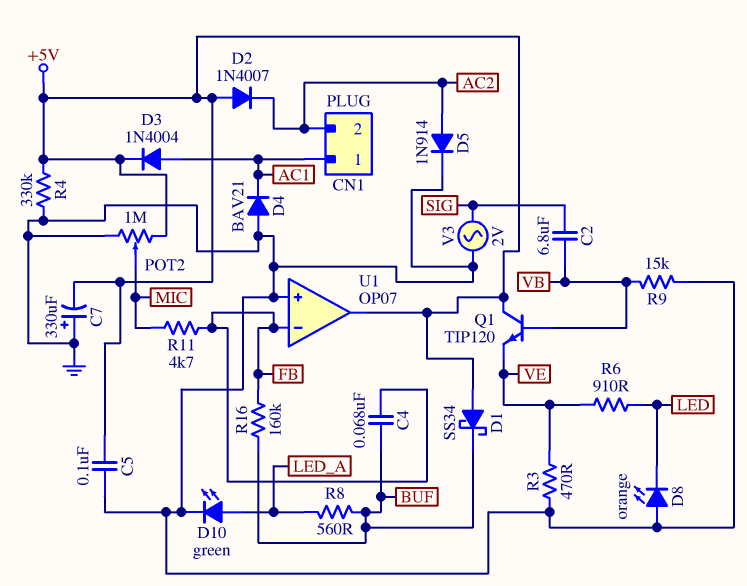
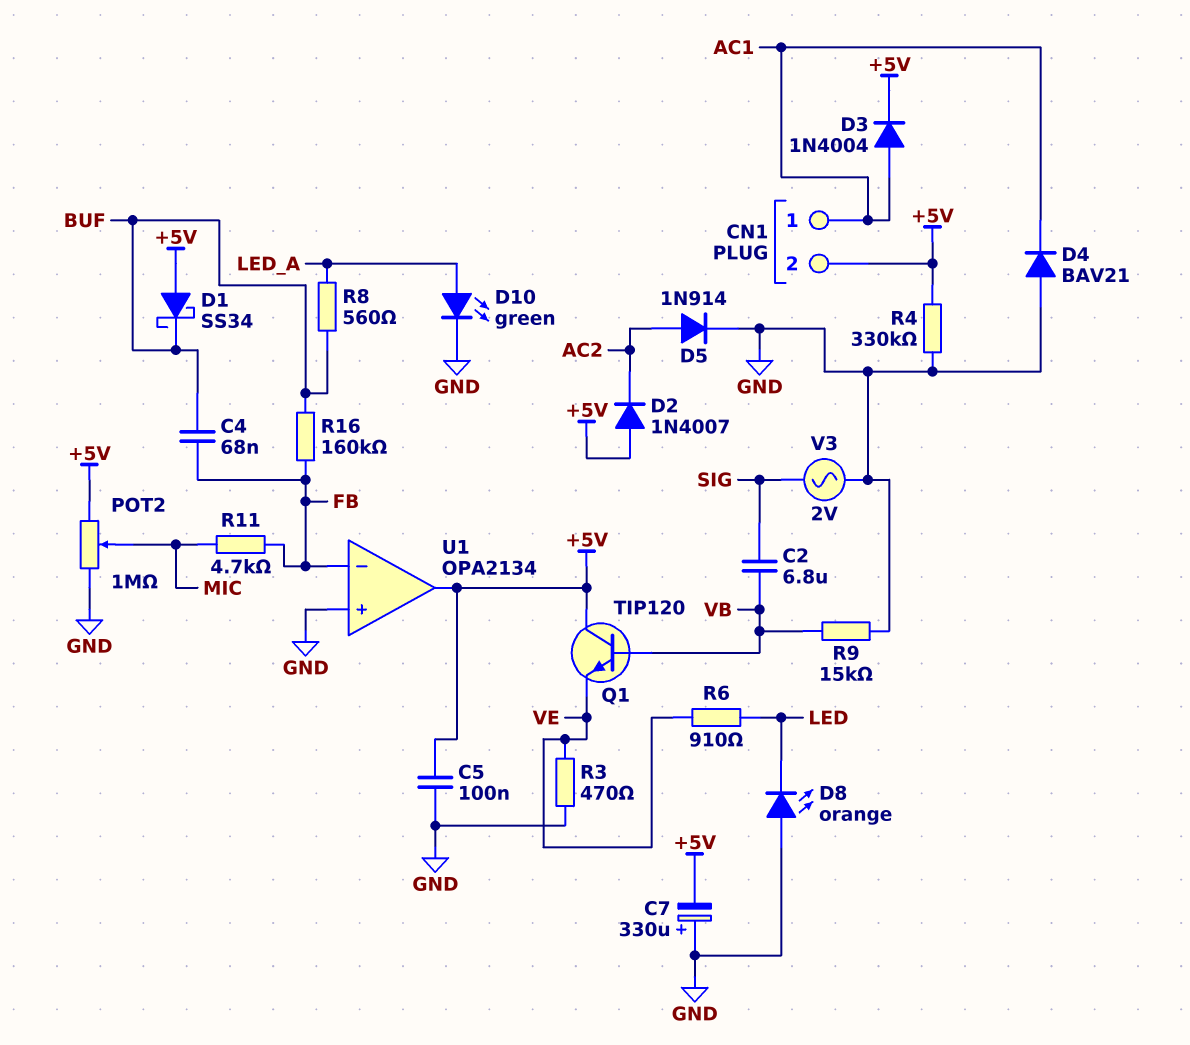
CN1 pin 2: AC2 -> +5V
U1: OP07 -> OPA2134

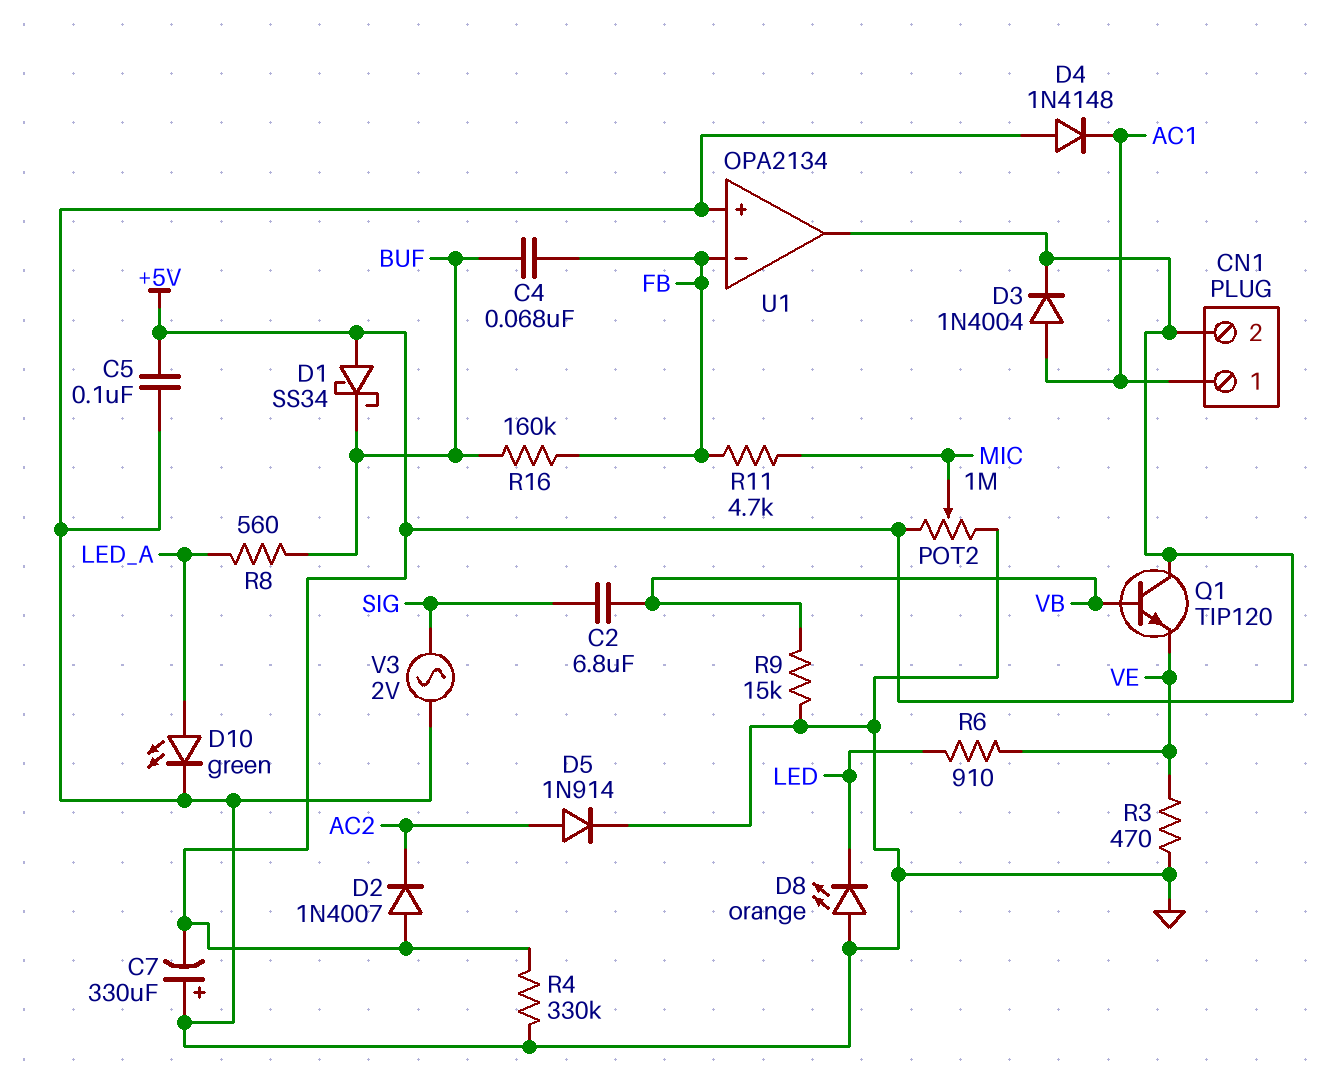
D4: diode BAV21 (A GND, K AC1) -> diode 1N4148 (A GND, K AC1)

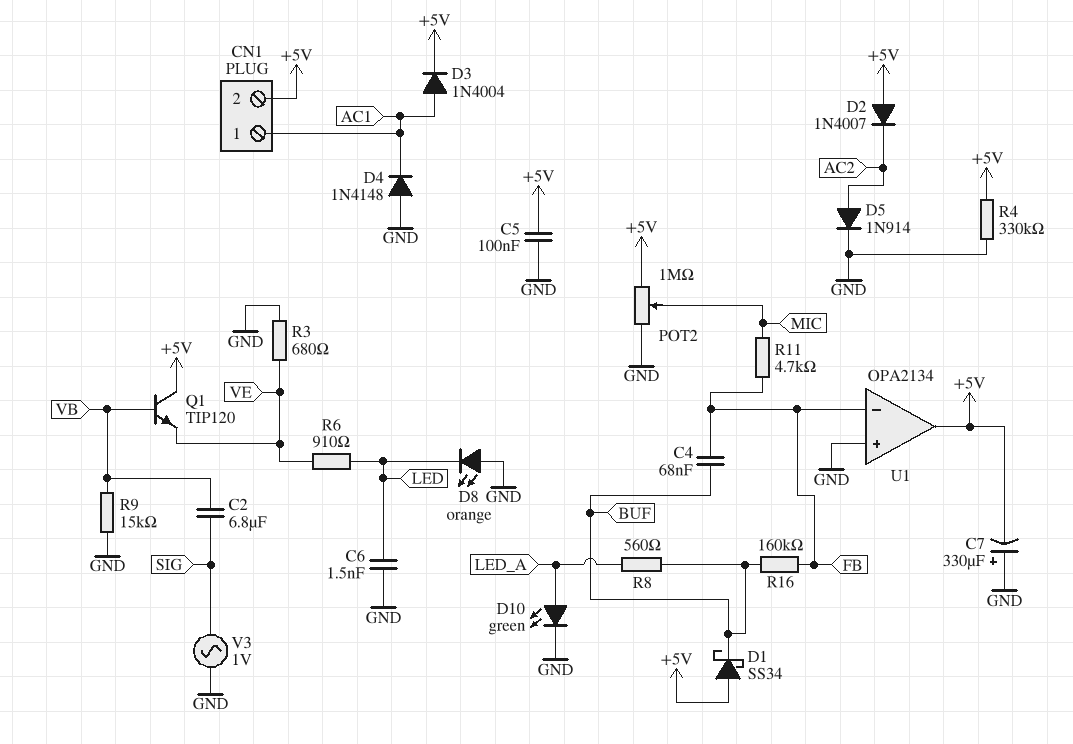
C6: none -> 1.5nF (GND, LED)
R3: 470 (GND, VE) -> 680 (GND, VE)
V3: AC 2V (GND, SIG) -> AC 1V (GND, SIG)

